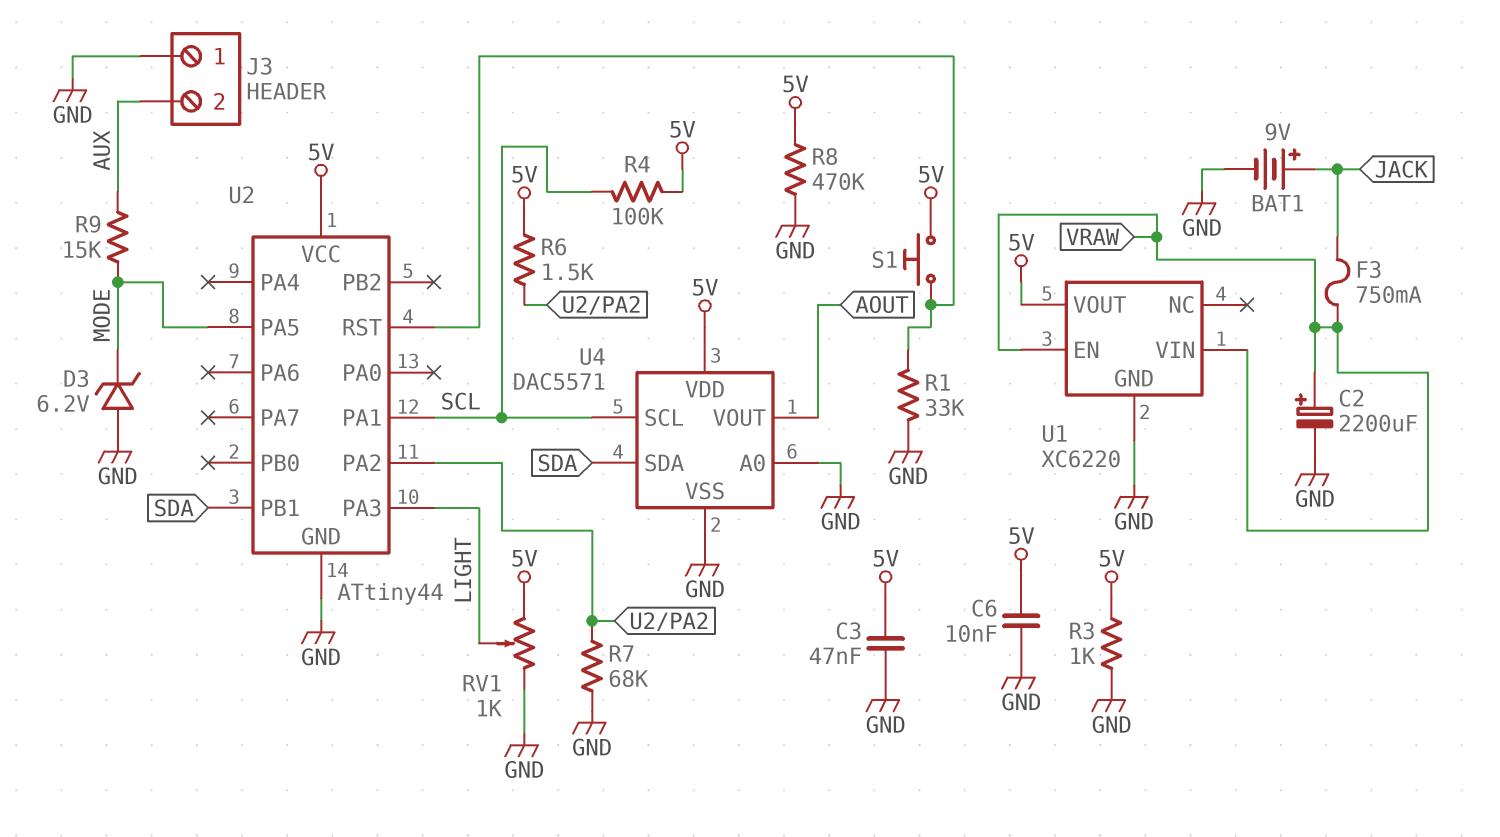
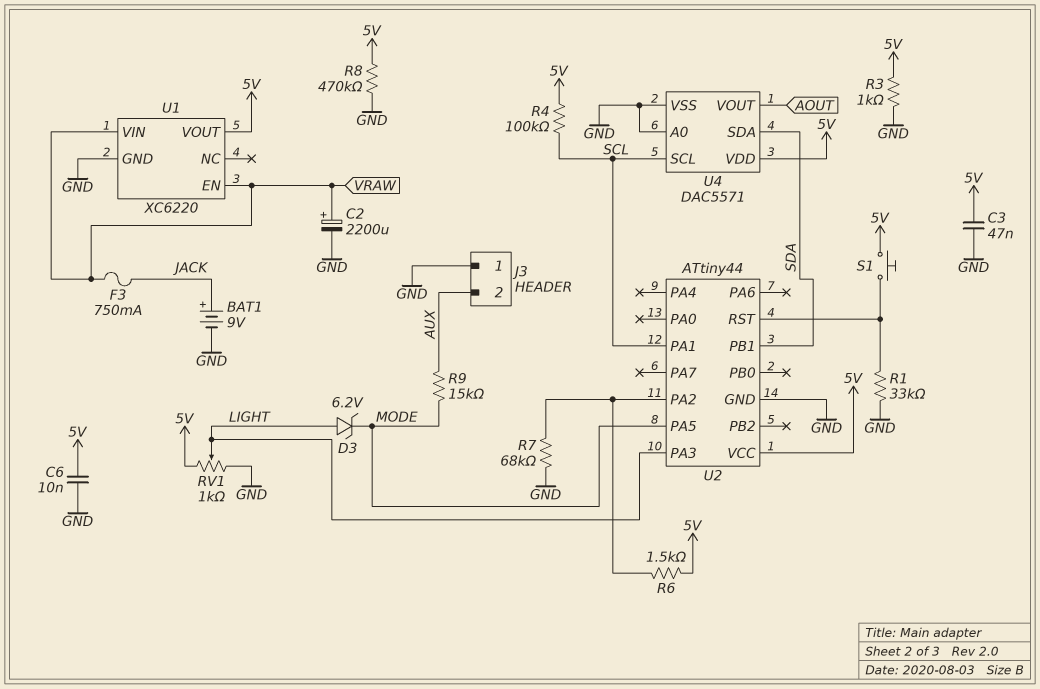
D3: zener 6.2V (A GND, K MODE) -> zener 6.2V (A LIGHT, K MODE)

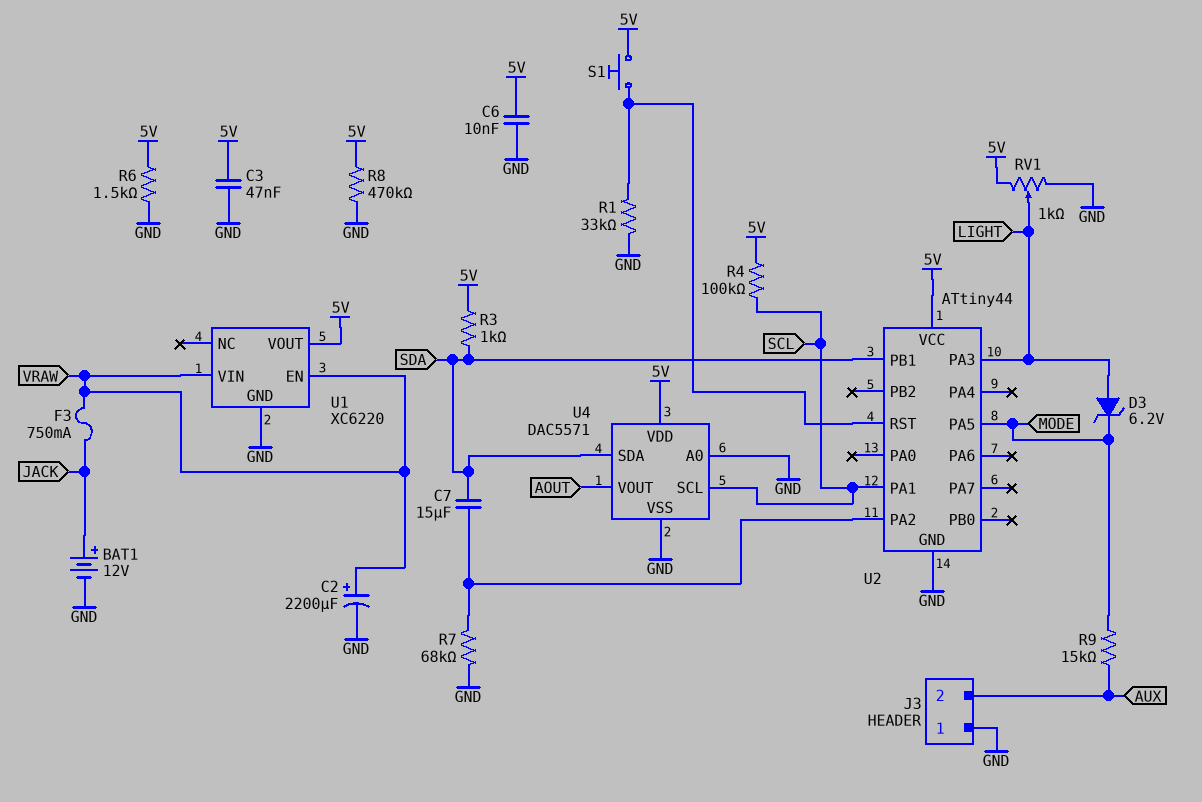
BAT1: 9V (plus JACK, minus GND) -> 12V (plus JACK, minus GND)
C7: none -> 15uF (SDA, U2/PA2)
R3: 1k (5V, GND) -> 1k (5V, SDA)
R6: 1.5k (5V, U2/PA2) -> 1.5k (5V, GND)

